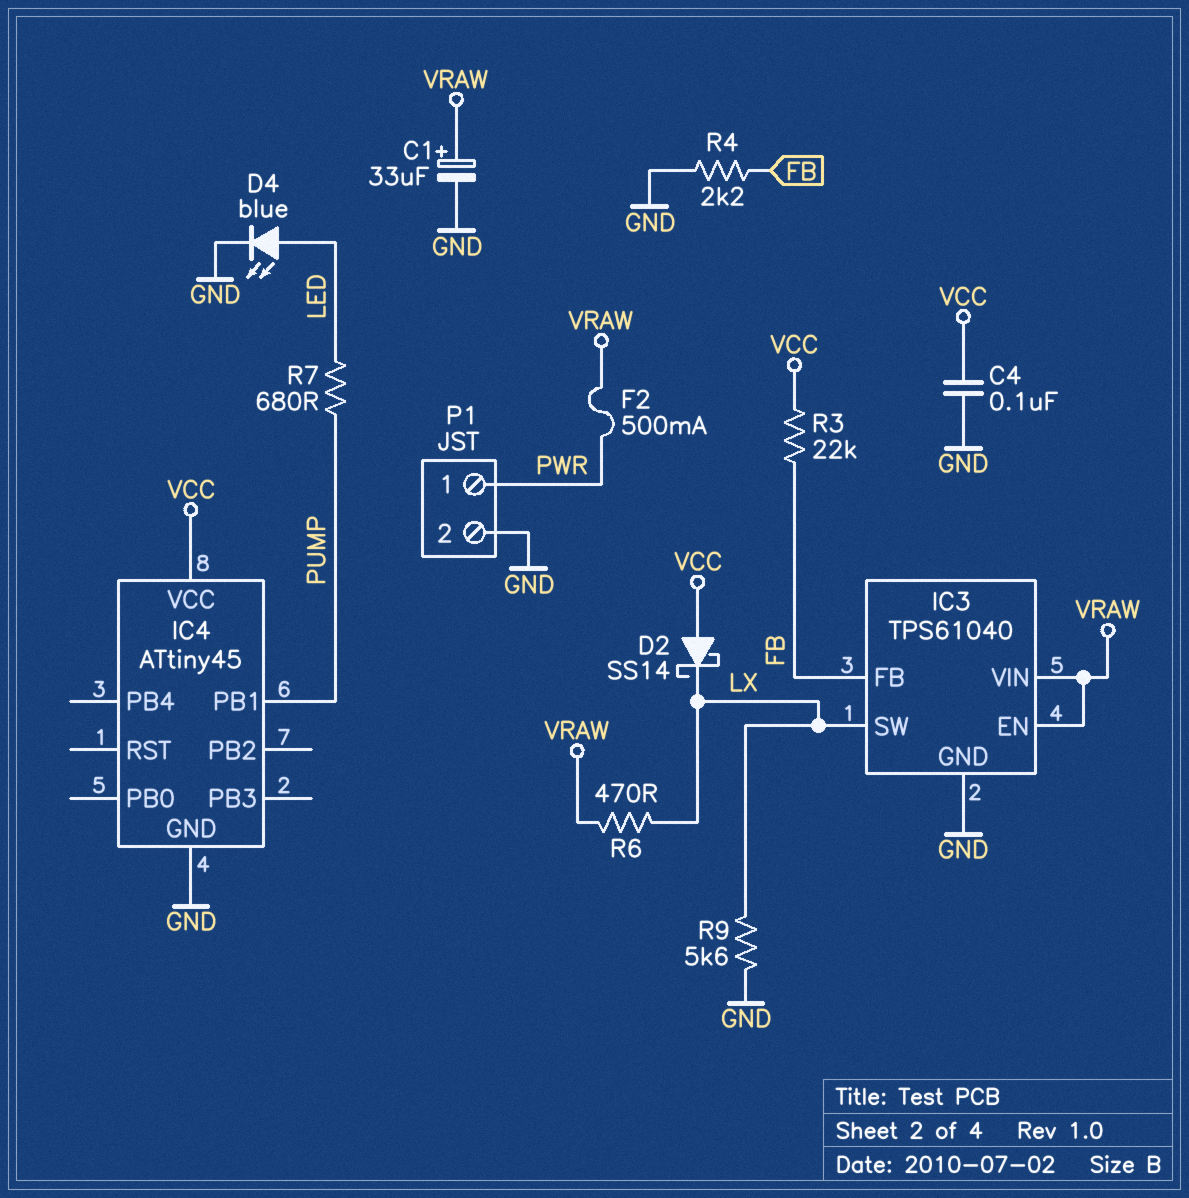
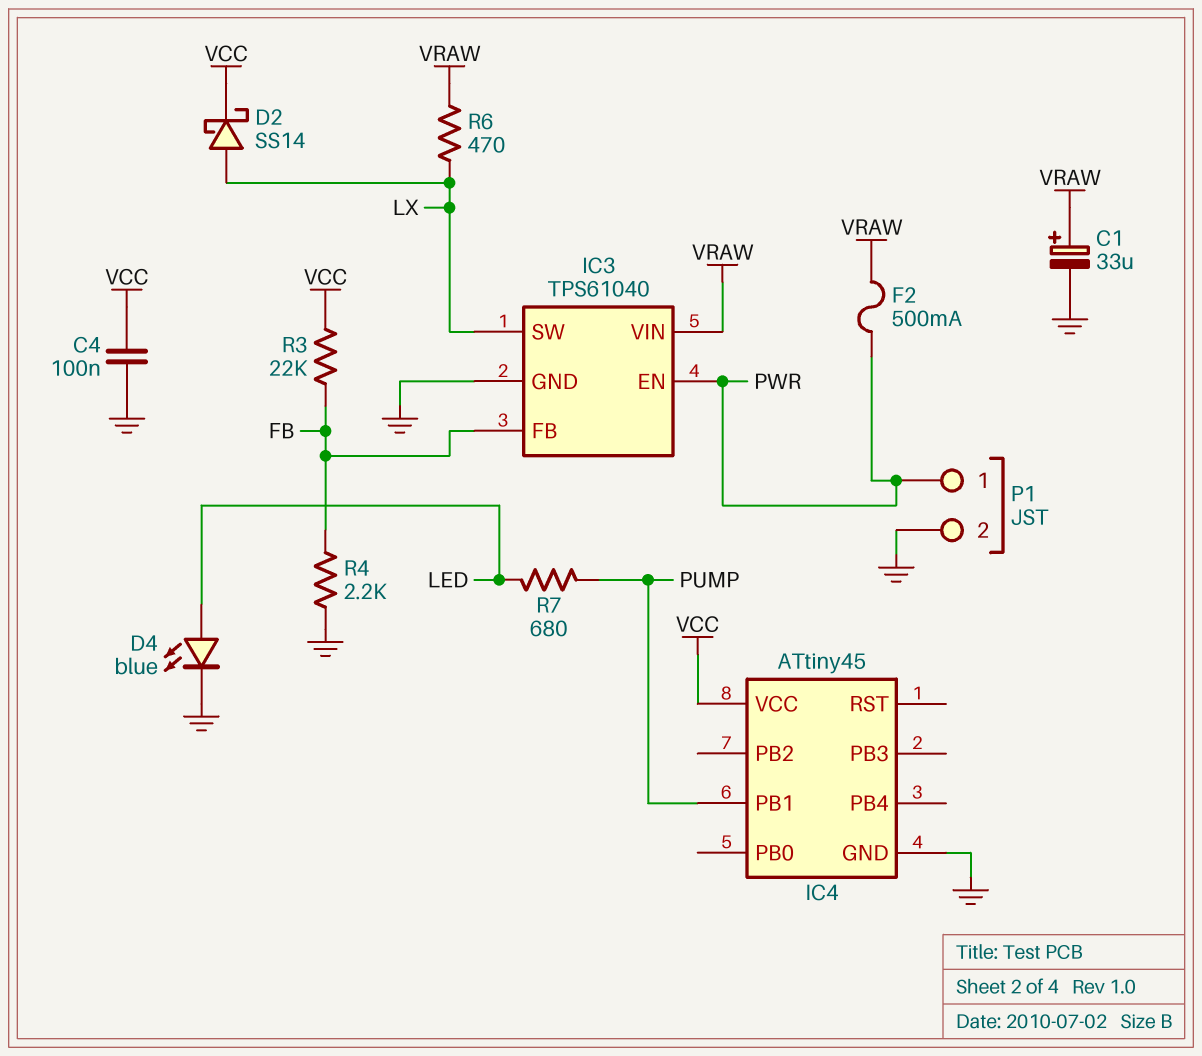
D2: schottky SS14 (A VCC, K LX) -> schottky SS14 (A LX, K VCC)
IC3 pin EN: VRAW -> PWR
R9: 5.6k (GND, LX) -> none

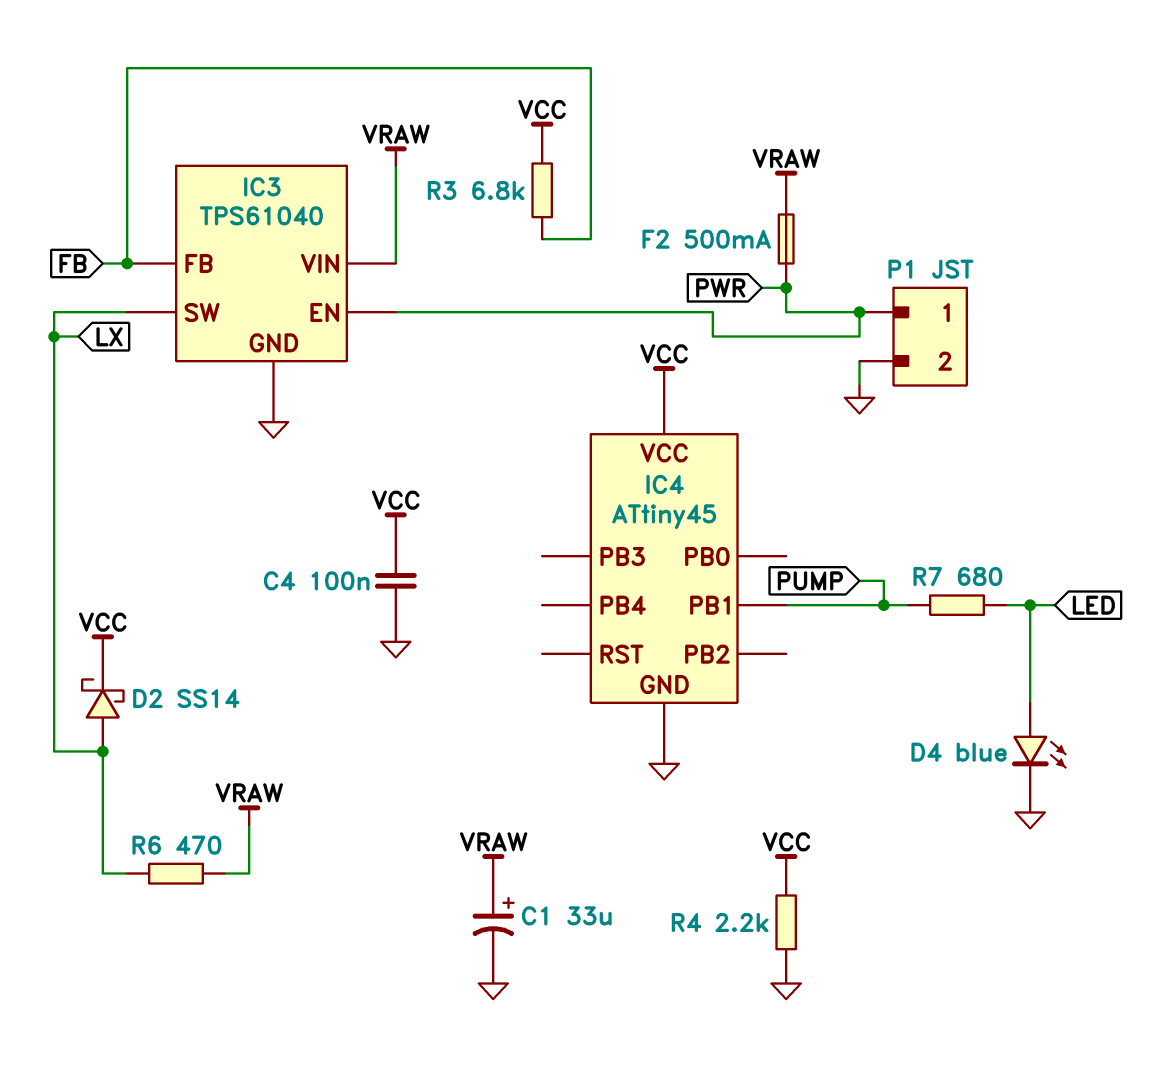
R3: 22k (FB, VCC) -> 6.8k (FB, VCC)
R4: 2.2k (FB, GND) -> 2.2k (GND, VCC)

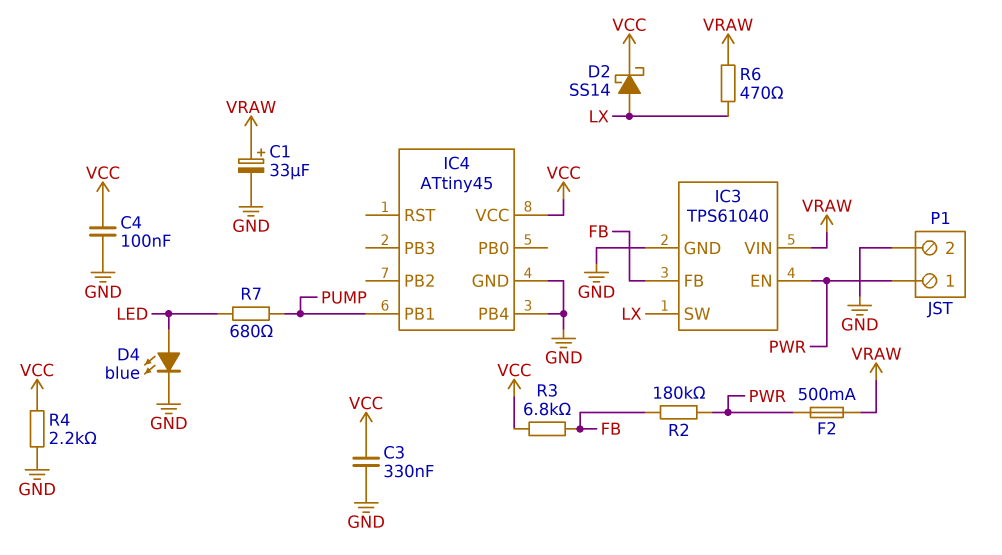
C3: none -> 330nF (GND, VCC)
IC4 pin PB4: none -> GND
R2: none -> 180k (FB, PWR)

